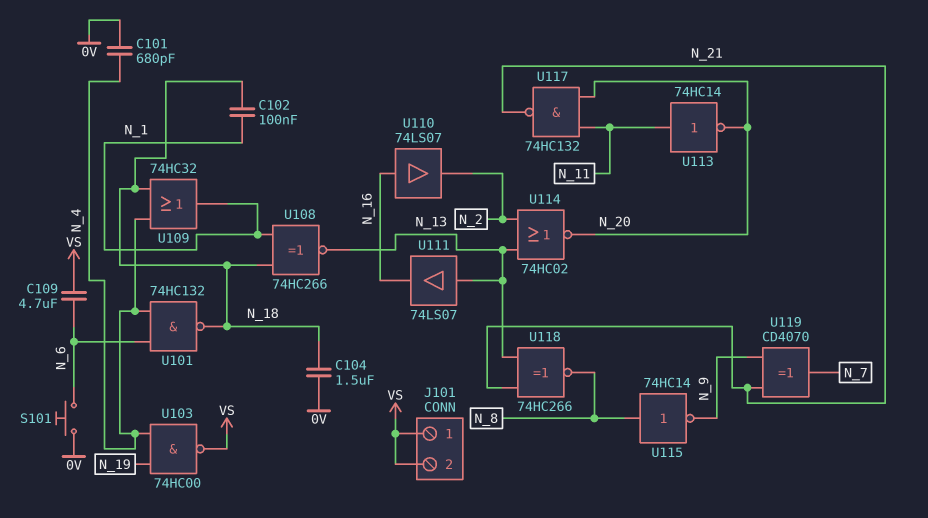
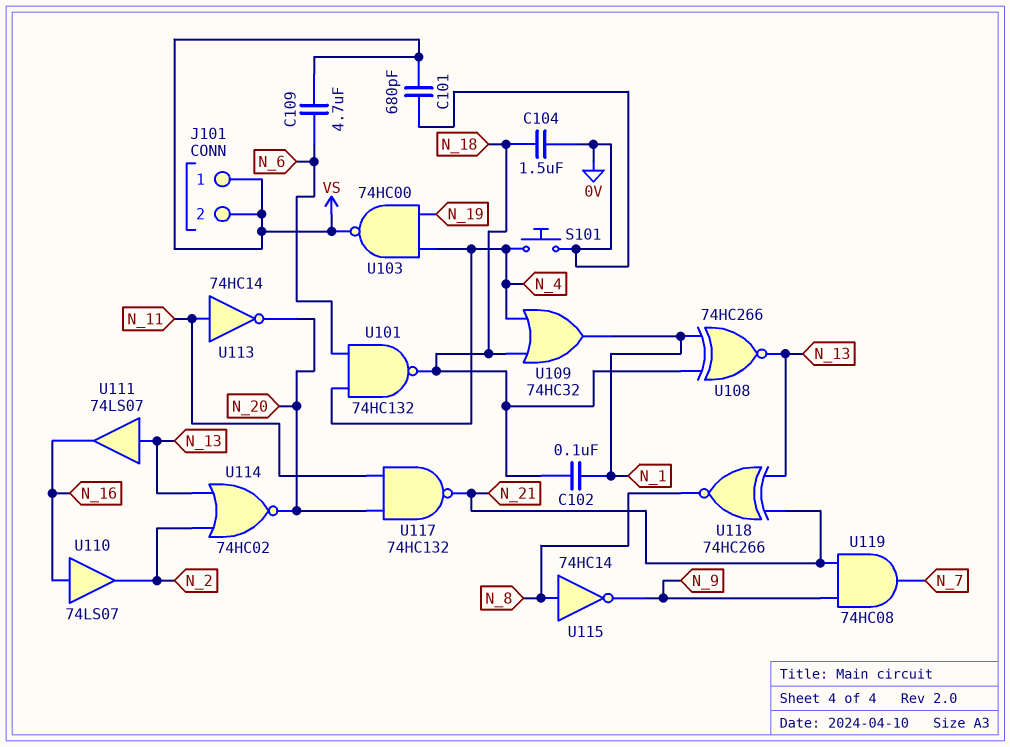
C101: 680pF (0V, N_4) -> 680pF (0V, VS)
S101: button (0V, N_6) -> button (0V, N_4)
U119: XOR CD4070 (in N_9, in N_21, out N_7) -> AND 74HC08 (in N_9, in N_21, out N_7)

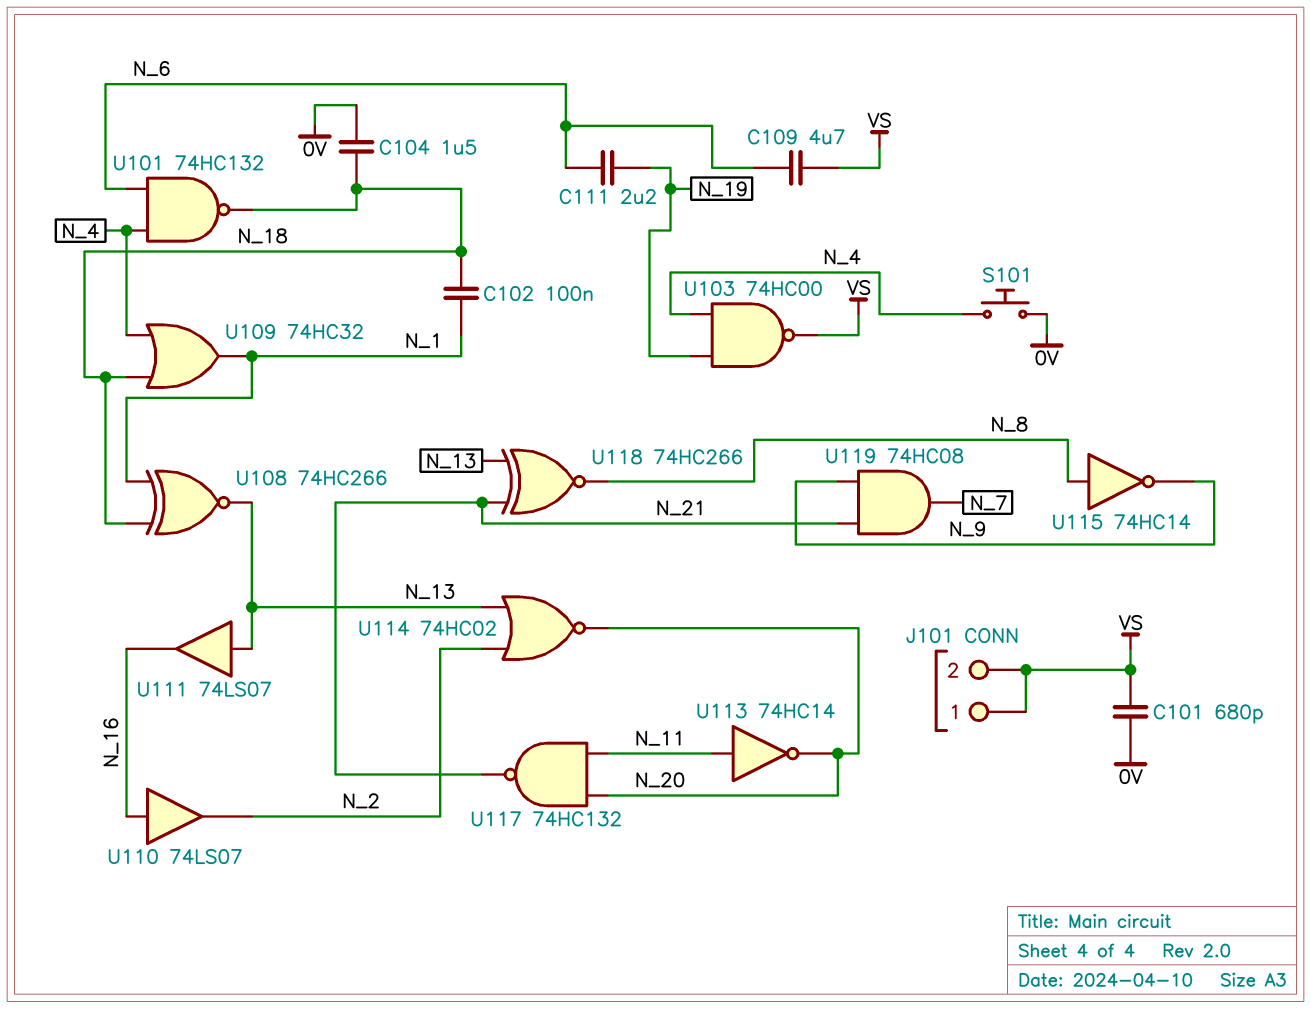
C111: none -> 2.2uF (N_6, N_19)

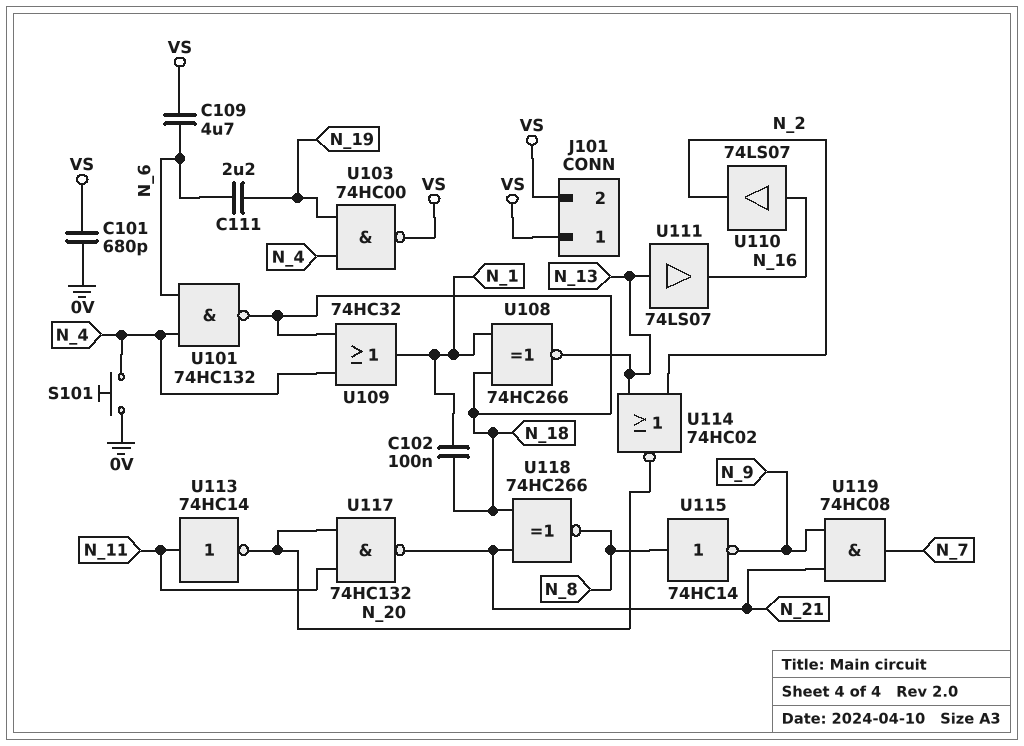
C104: 1.5uF (0V, N_18) -> none
U118: XNOR 74HC266 (in N_13, in N_21, out N_8) -> XNOR 74HC266 (in N_18, in N_21, out N_8)

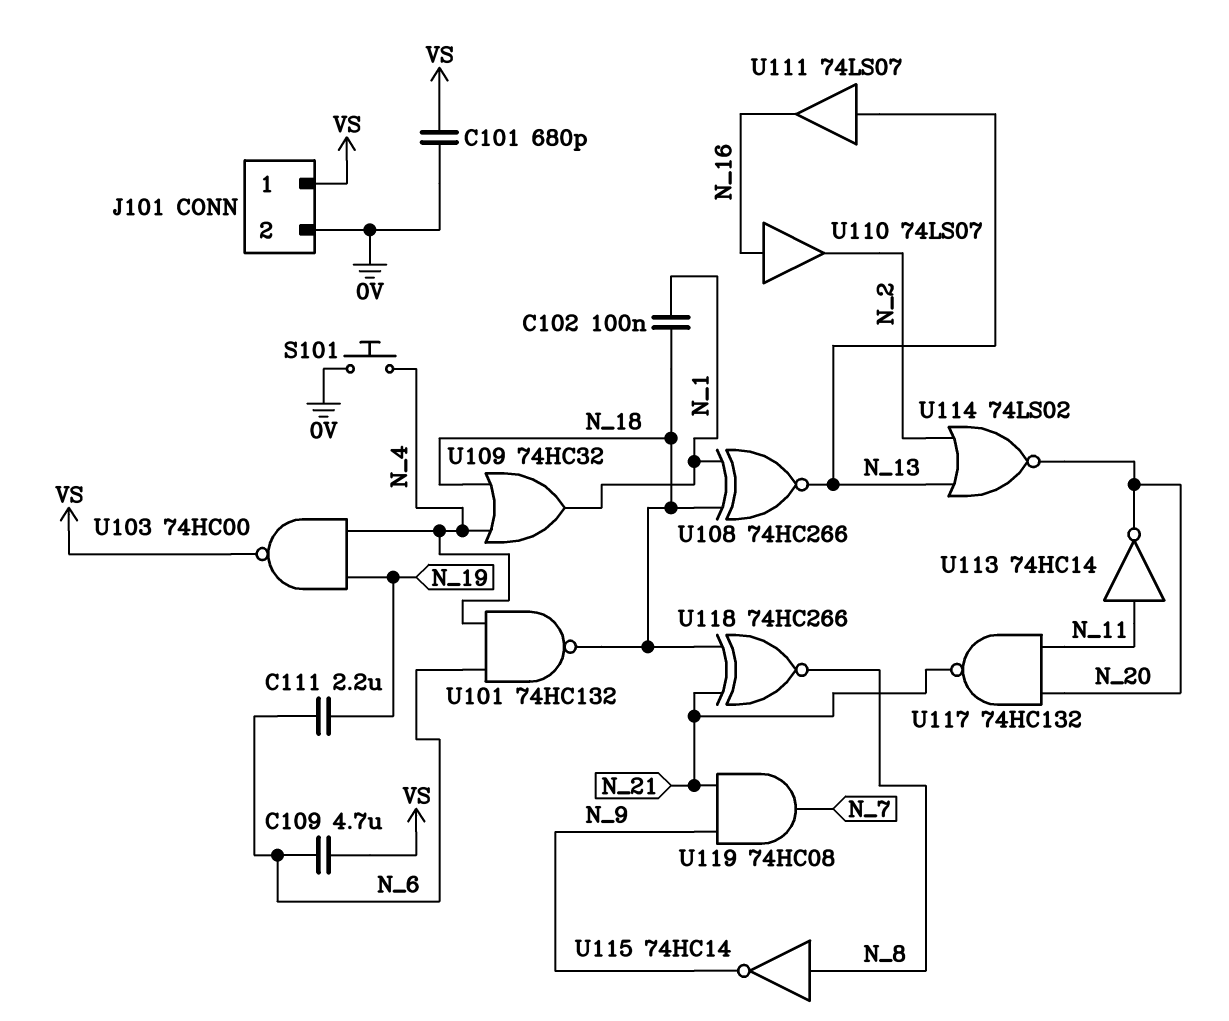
J101 pin 2: VS -> 0V
U114: NOR 74HC02 (in N_2, in N_13, out N_20) -> NOR 74LS02 (in N_2, in N_13, out N_20)

